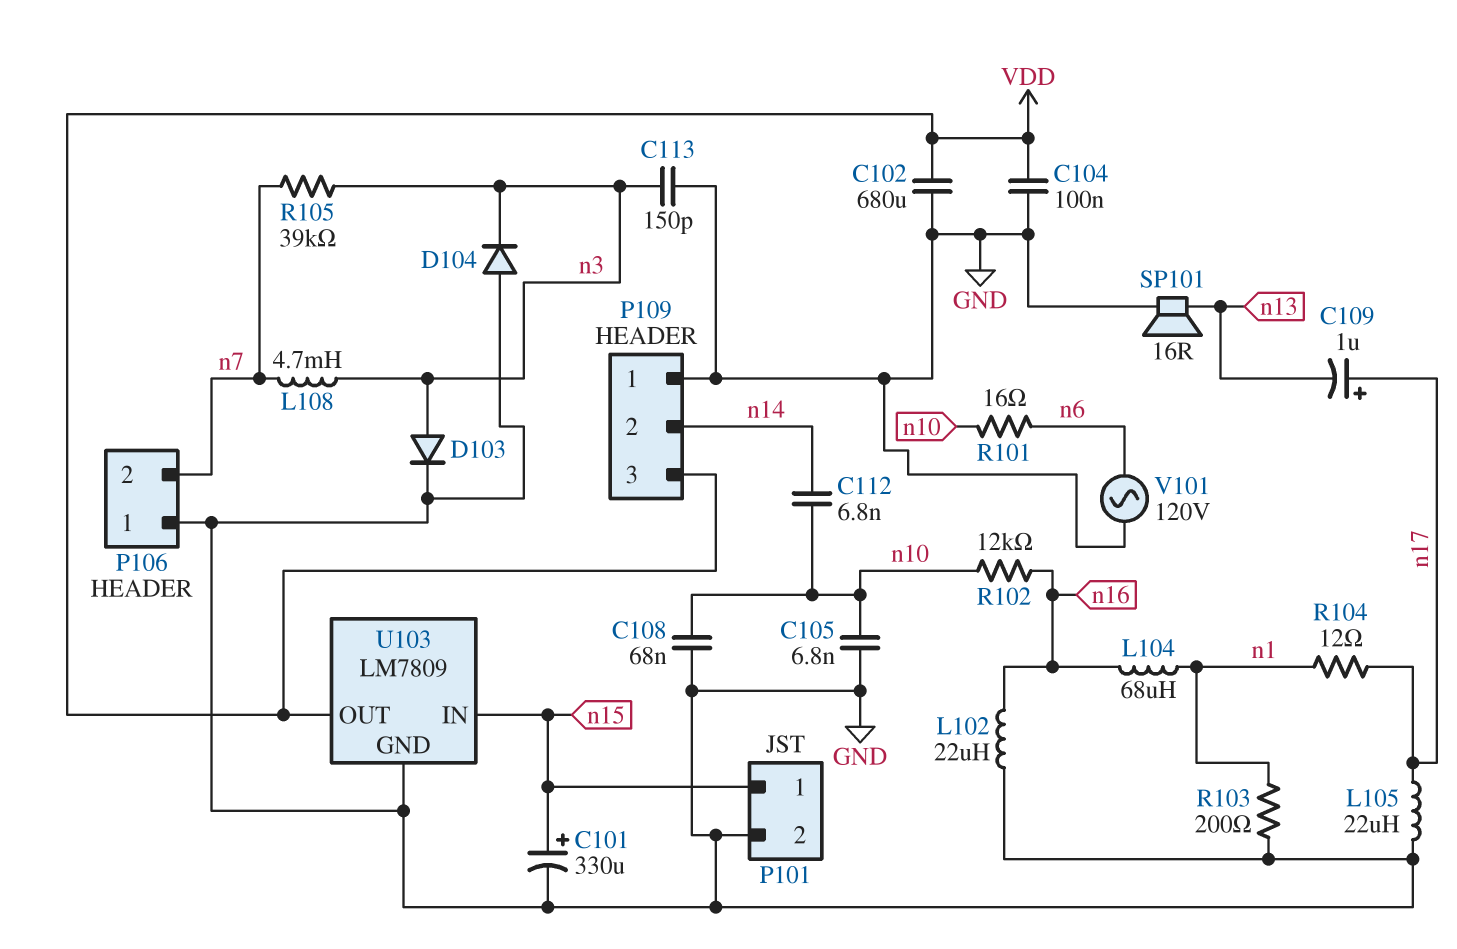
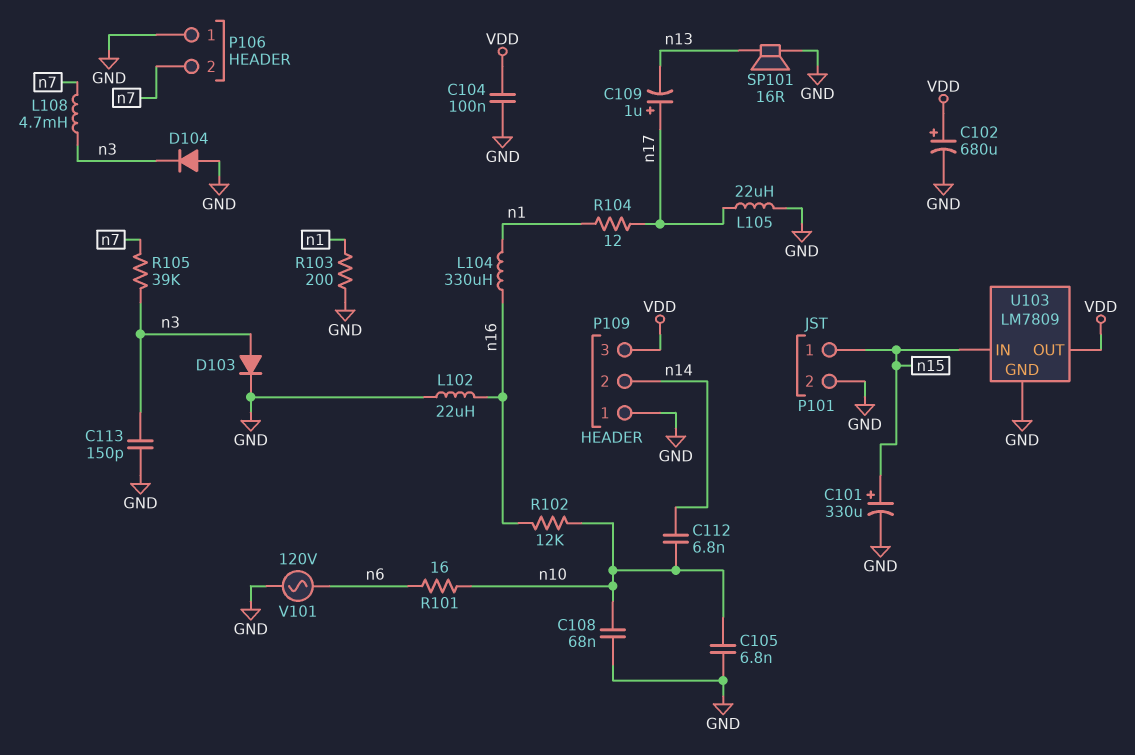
C102: 680uF (GND, VDD) -> 680uF (plus VDD, minus GND)
L104: 68uH (n1, n16) -> 330uH (n1, n16)

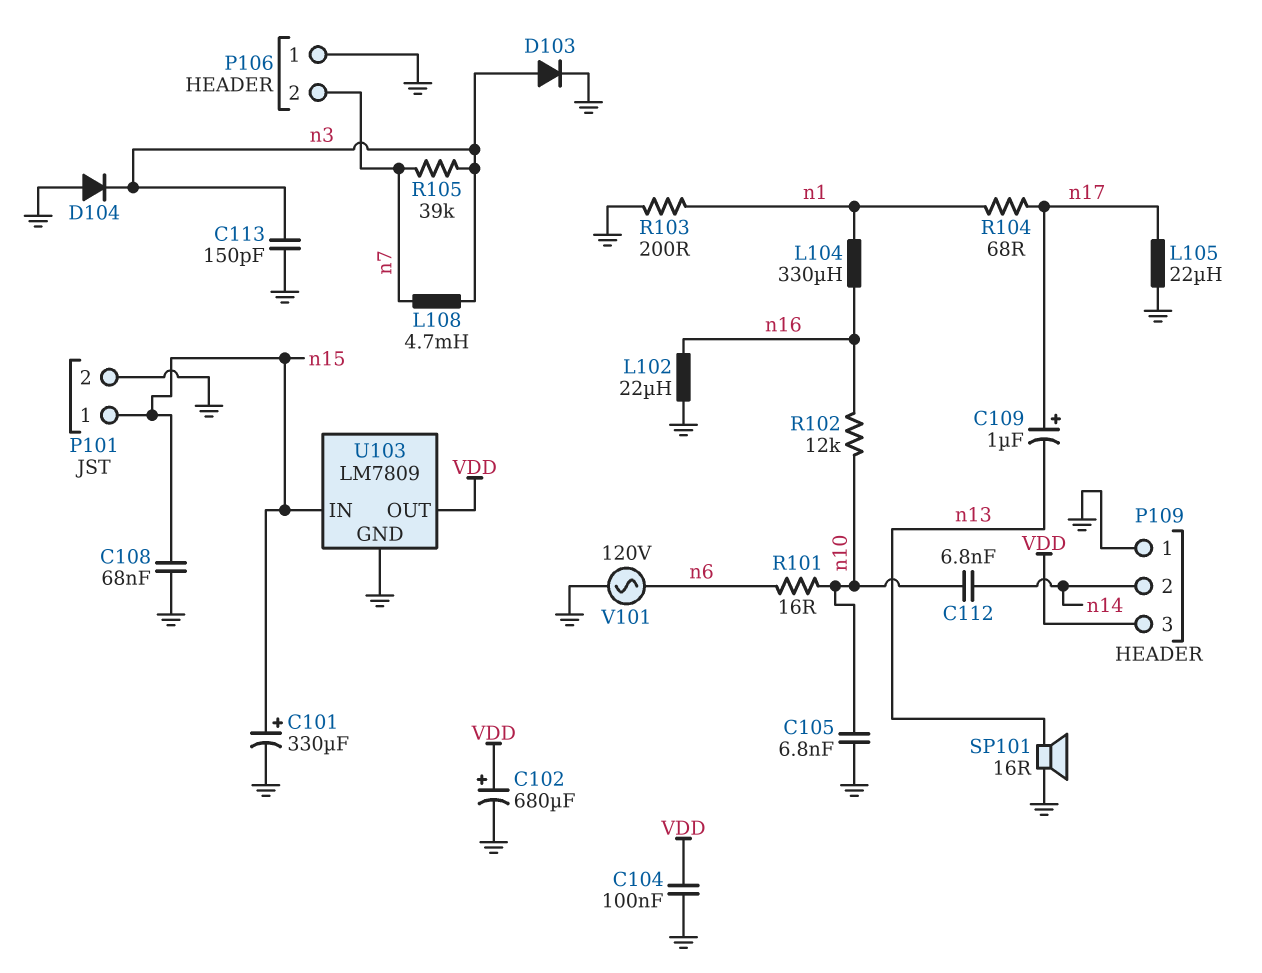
C108: 68nF (GND, n10) -> 68nF (GND, n15)
R104: 12 (n1, n17) -> 68 (n1, n17)

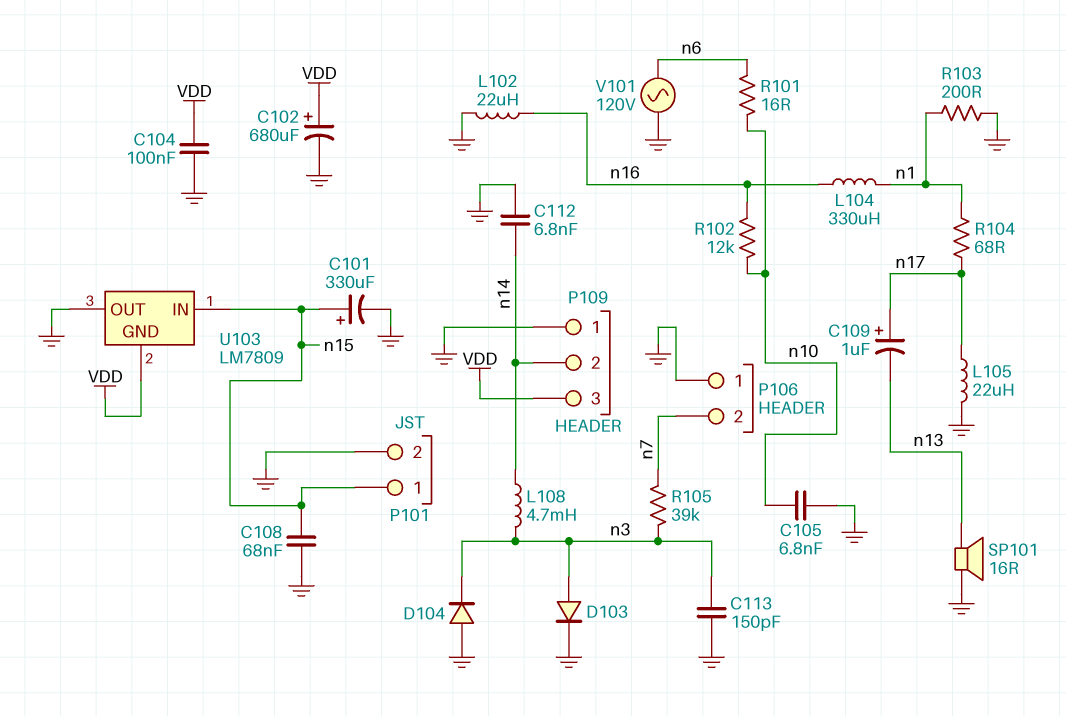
C112: 6.8nF (n10, n14) -> 6.8nF (GND, n14)
L108: 4.7mH (n3, n7) -> 4.7mH (n3, n14)
U103 pin GND: GND -> VDD
U103 pin OUT: VDD -> GND

